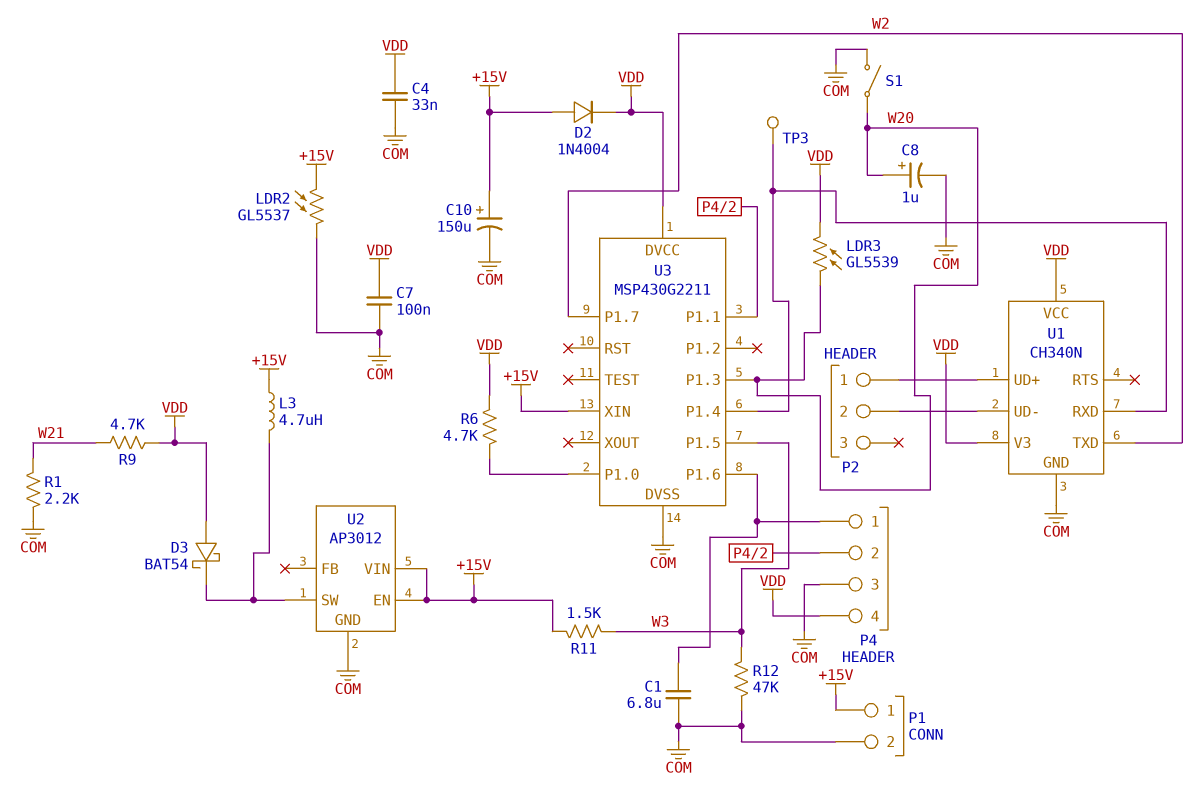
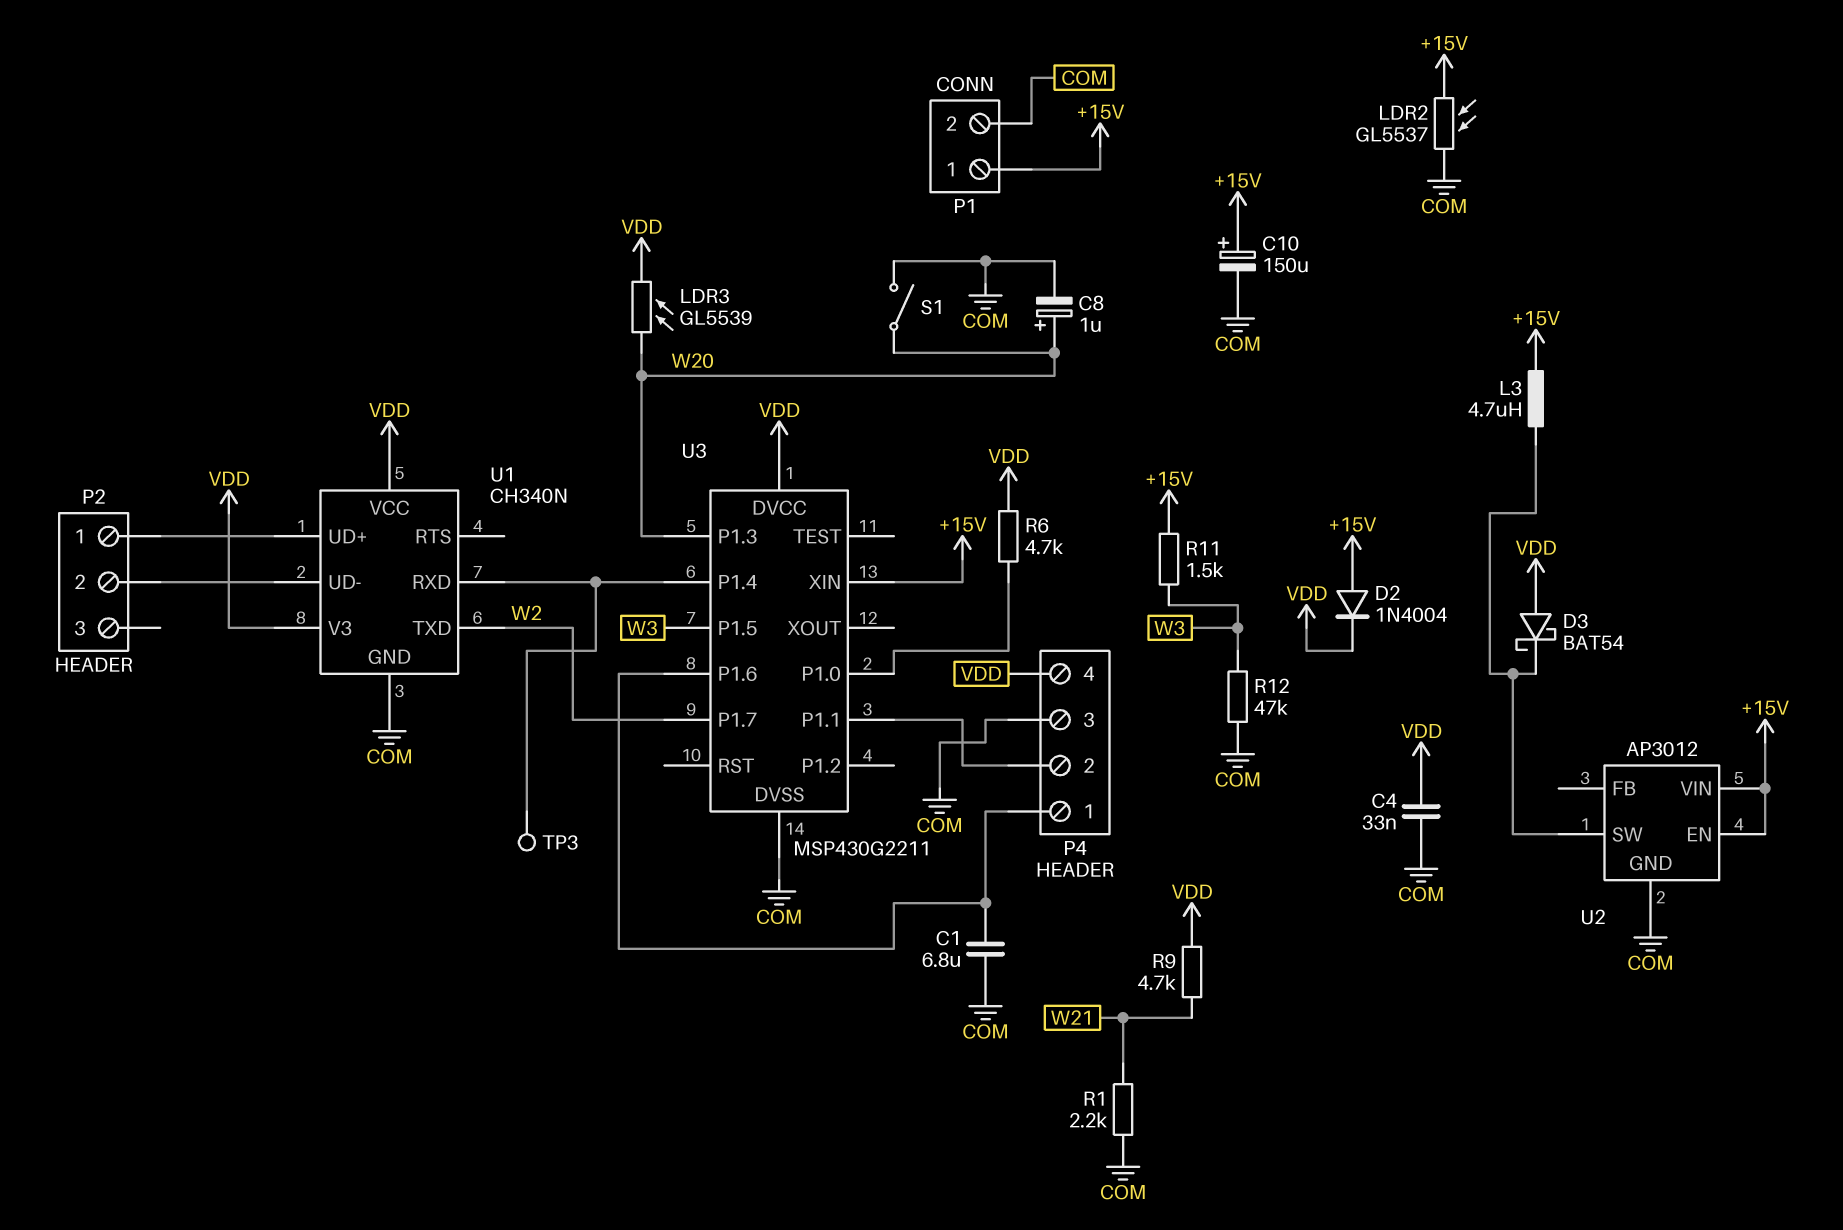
C7: 100nF (COM, VDD) -> none

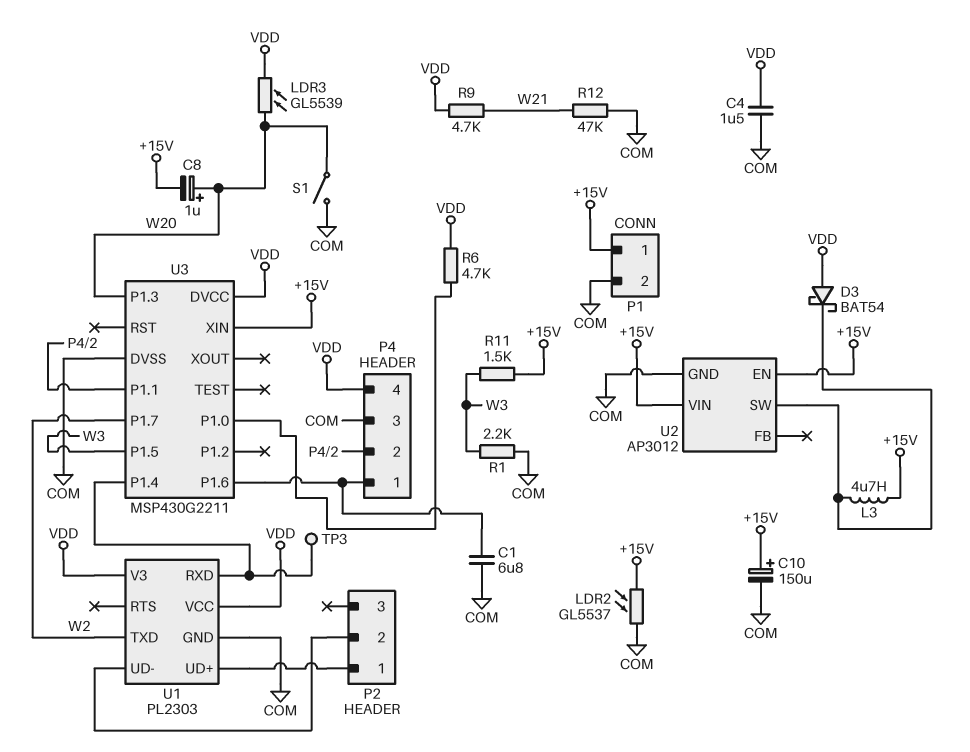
C4: 33nF (COM, VDD) -> 1.5uF (COM, VDD)
C8: 1uF (plus W20, minus COM) -> 1uF (plus W20, minus +15V)
D2: diode 1N4004 (A +15V, K VDD) -> none
R1: 2.2k (COM, W21) -> 2.2k (COM, W3)
R12: 47k (COM, W3) -> 47k (COM, W21)
U1: CH340N -> PL2303

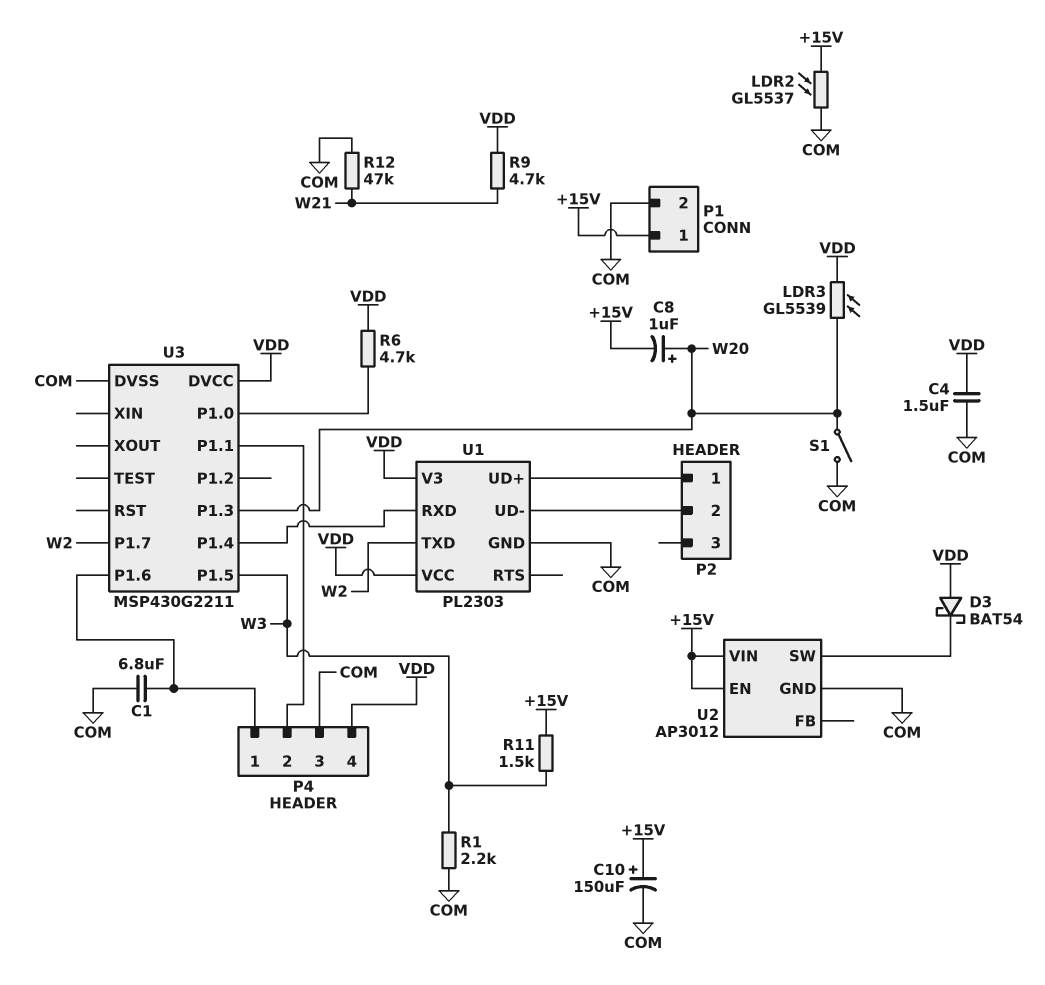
L3: 4.7uH (+15V, U2/SW) -> none
TP3: test point (U1/RXD) -> none
U3 pin XIN: +15V -> none

